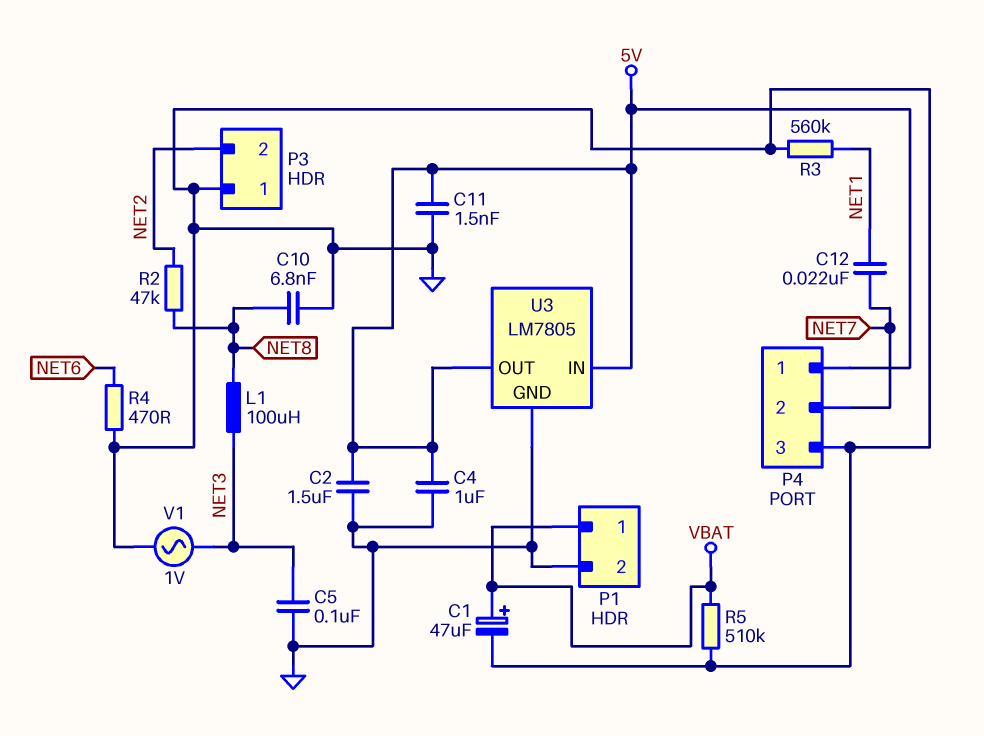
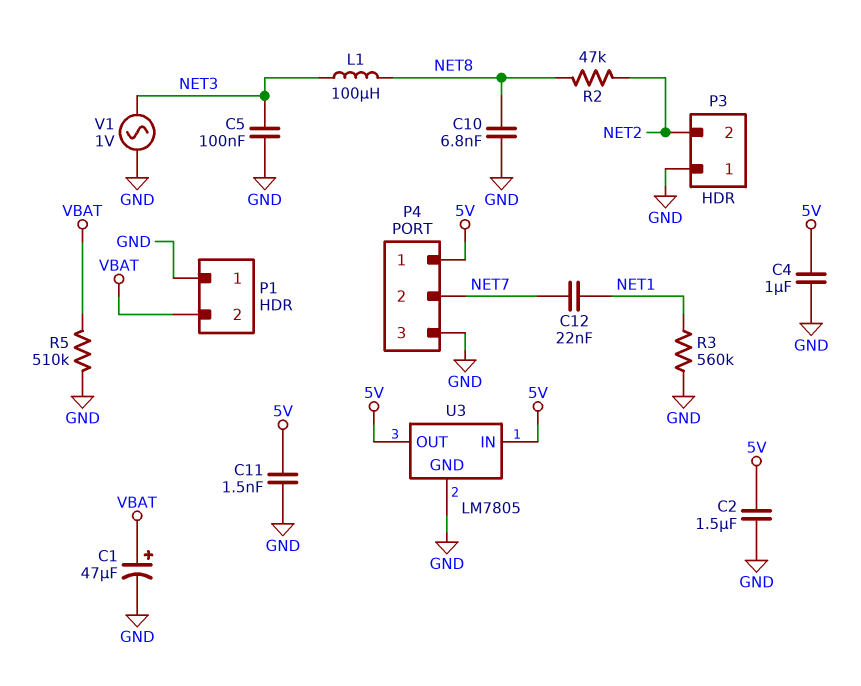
P1 pin 1: VBAT -> GND
P1 pin 2: GND -> VBAT
R4: 470 (GND, NET6) -> none

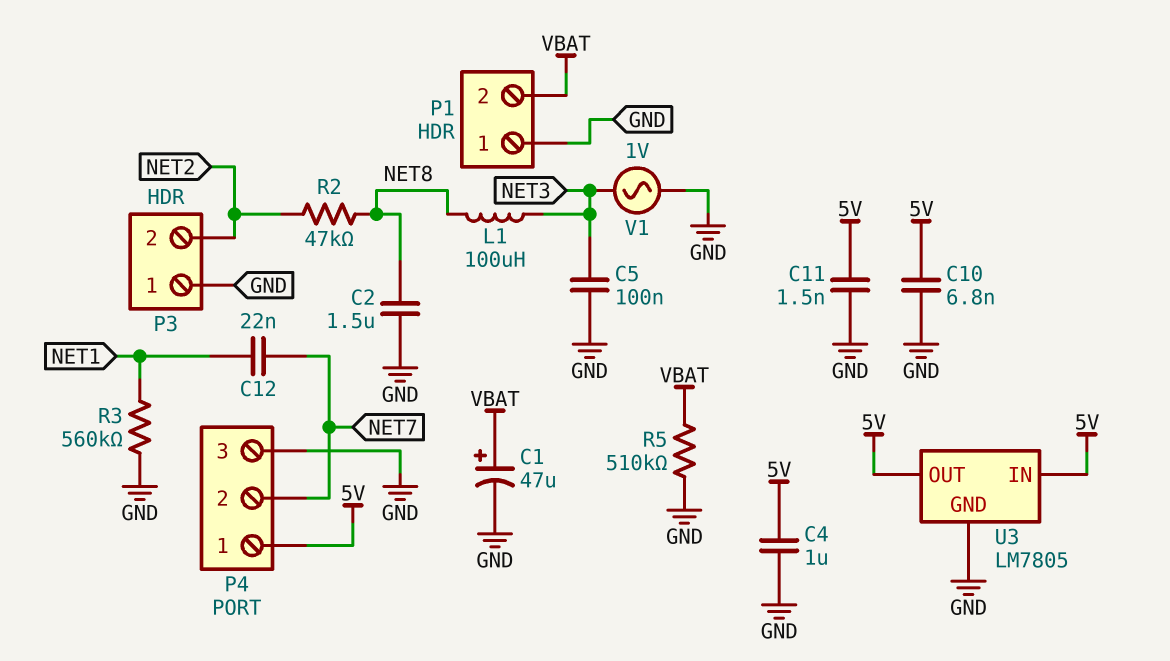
C2: 1.5uF (5V, GND) -> 1.5uF (GND, NET8)
C10: 6.8nF (GND, NET8) -> 6.8nF (5V, GND)

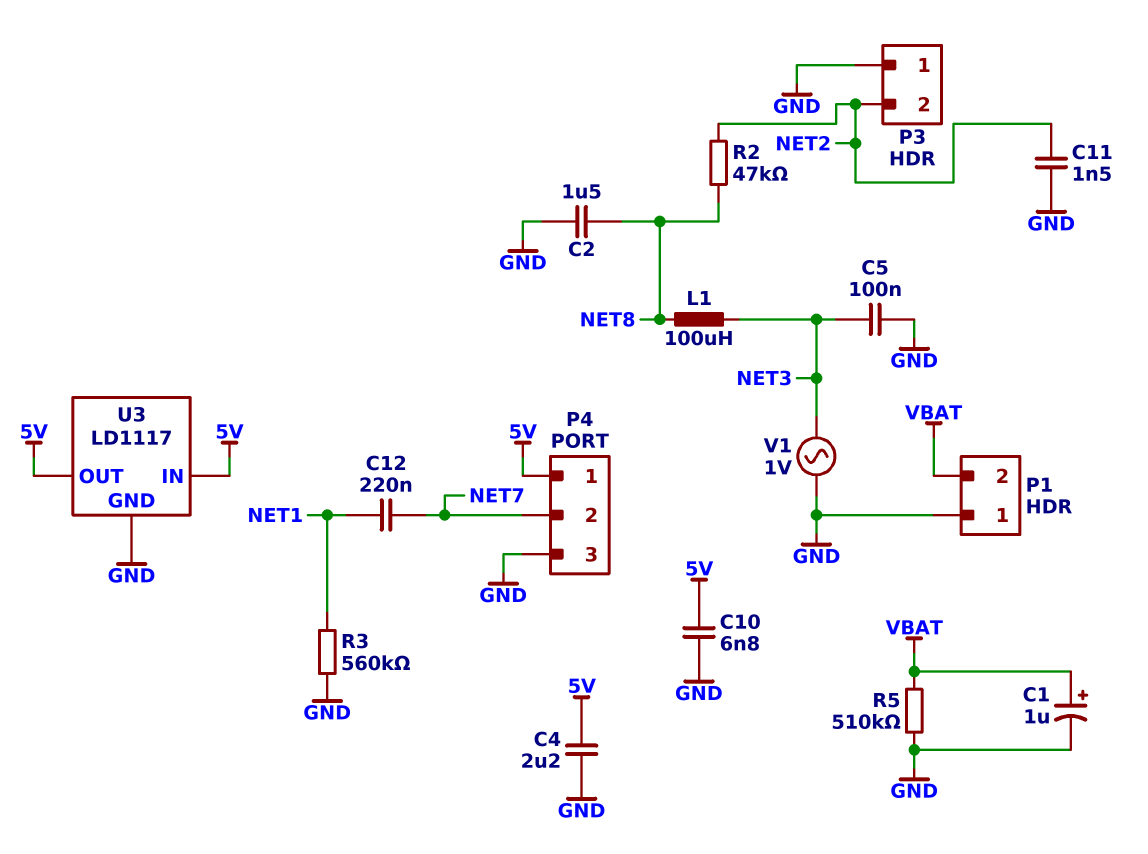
C1: 47uF (plus VBAT, minus GND) -> 1uF (plus VBAT, minus GND)
C4: 1uF (5V, GND) -> 2.2uF (5V, GND)
C11: 1.5nF (5V, GND) -> 1.5nF (GND, NET2)
C12: 22nF (NET1, NET7) -> 220nF (NET1, NET7)
U3: LM7805 -> LD1117

